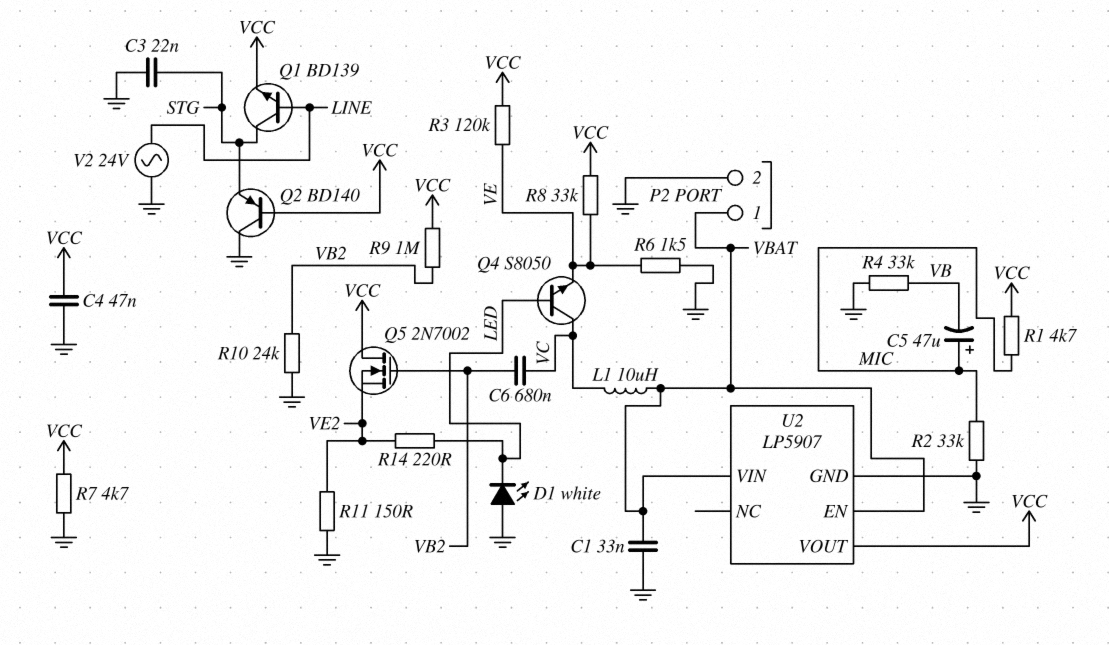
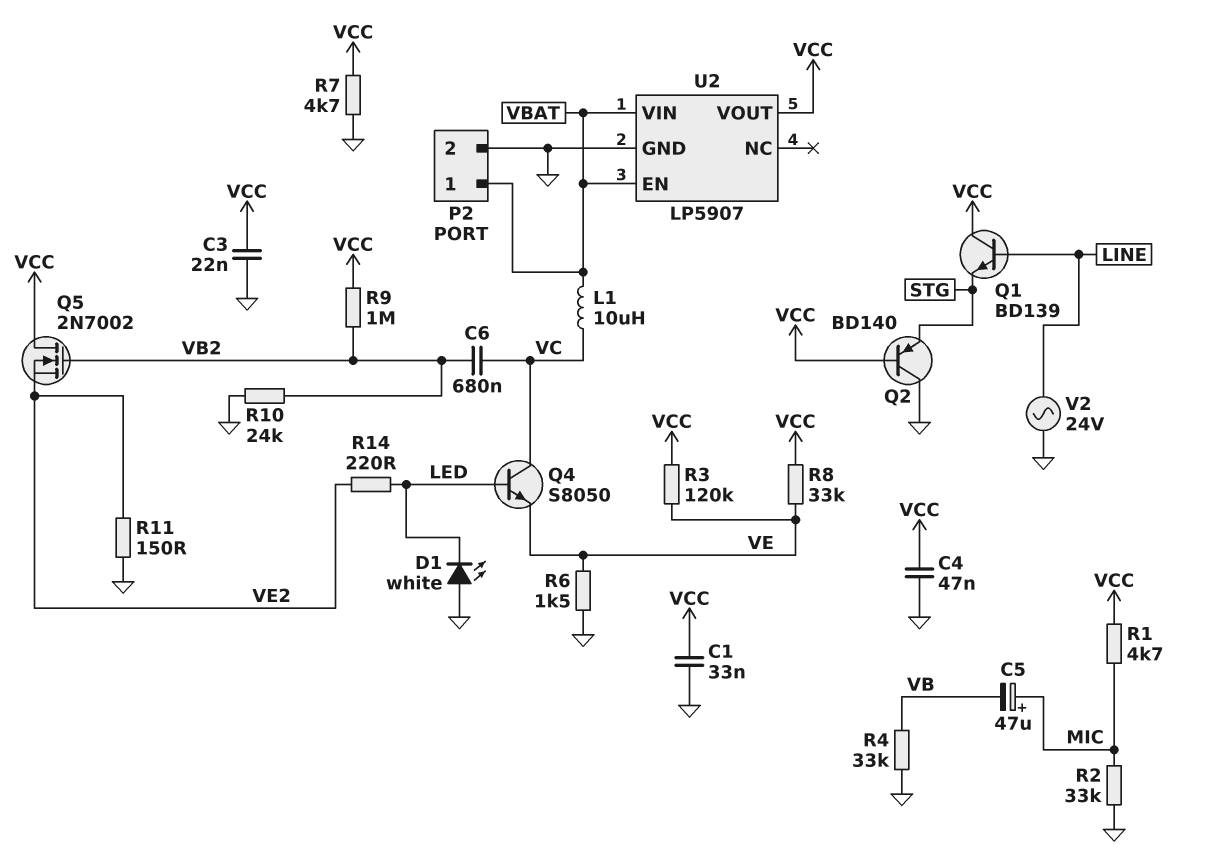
C1: 33nF (GND, VBAT) -> 33nF (GND, VCC)
C3: 22nF (GND, STG) -> 22nF (GND, VCC)
Q1: NPN BD139 (B LINE, C STG, E VCC) -> NPN BD139 (B LINE, C VCC, E STG)

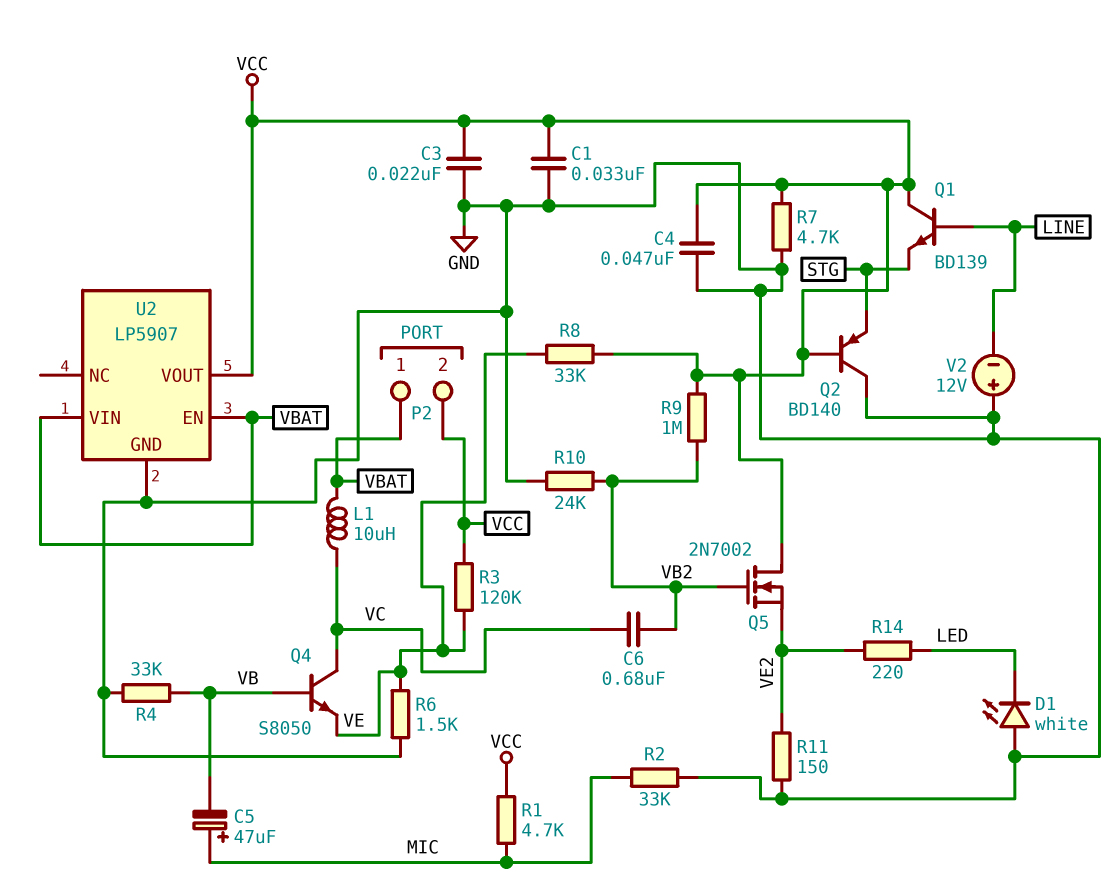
P2 pin 2: GND -> VCC
Q4: NPN S8050 (B LED, C VC, E VE) -> NPN S8050 (B VB, C VC, E VE)
V2: AC 24V (GND, LINE) -> 12V (plus GND, minus LINE)

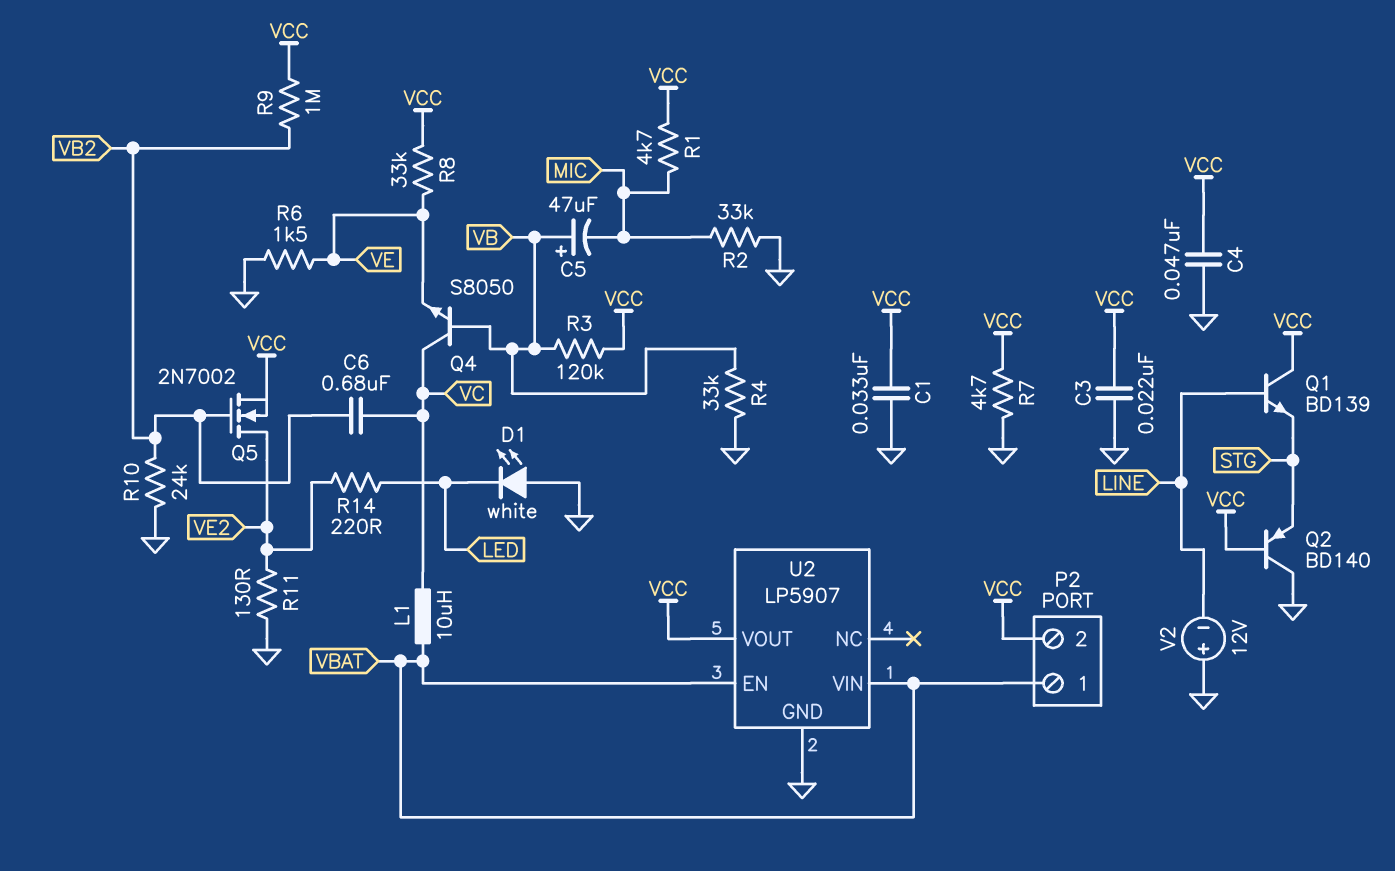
C5: 47uF (plus MIC, minus VB) -> 47uF (plus VB, minus MIC)
Q5: NMOS 2N7002 (G VB2, D VCC, S VE2) -> NMOS 2N7002 (G VB2, D VE2, S VCC)
R3: 120k (VCC, VE) -> 120k (VB, VCC)
R11: 150 (GND, VE2) -> 130 (GND, VE2)

